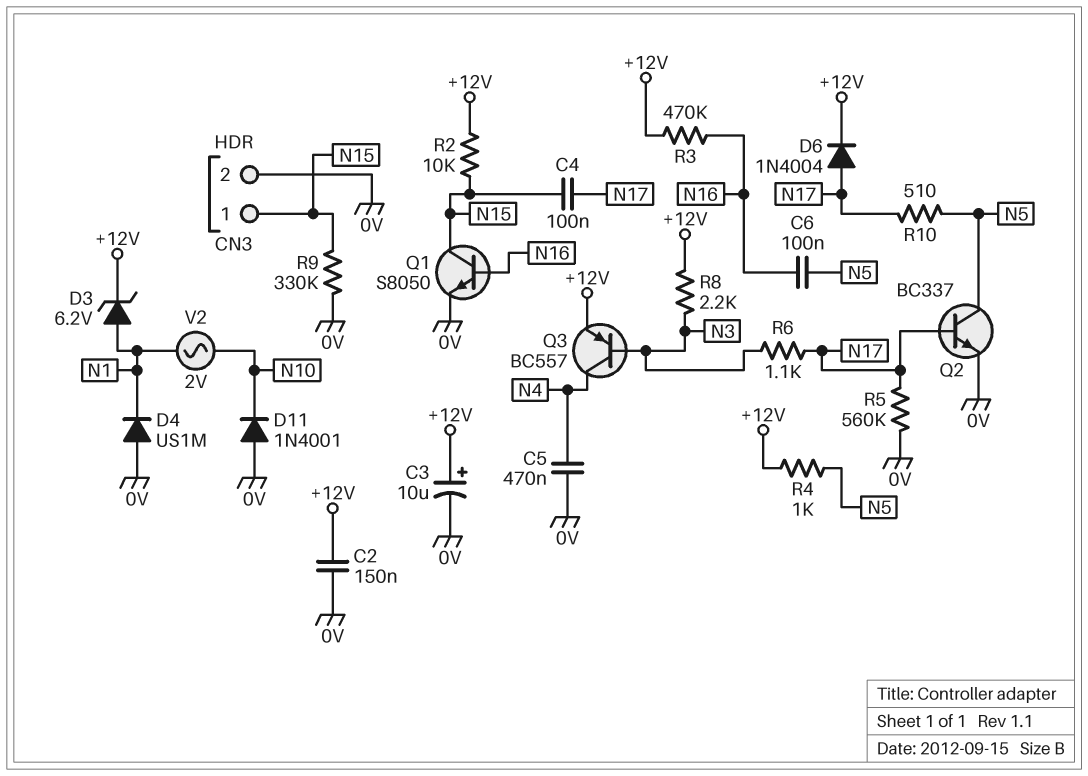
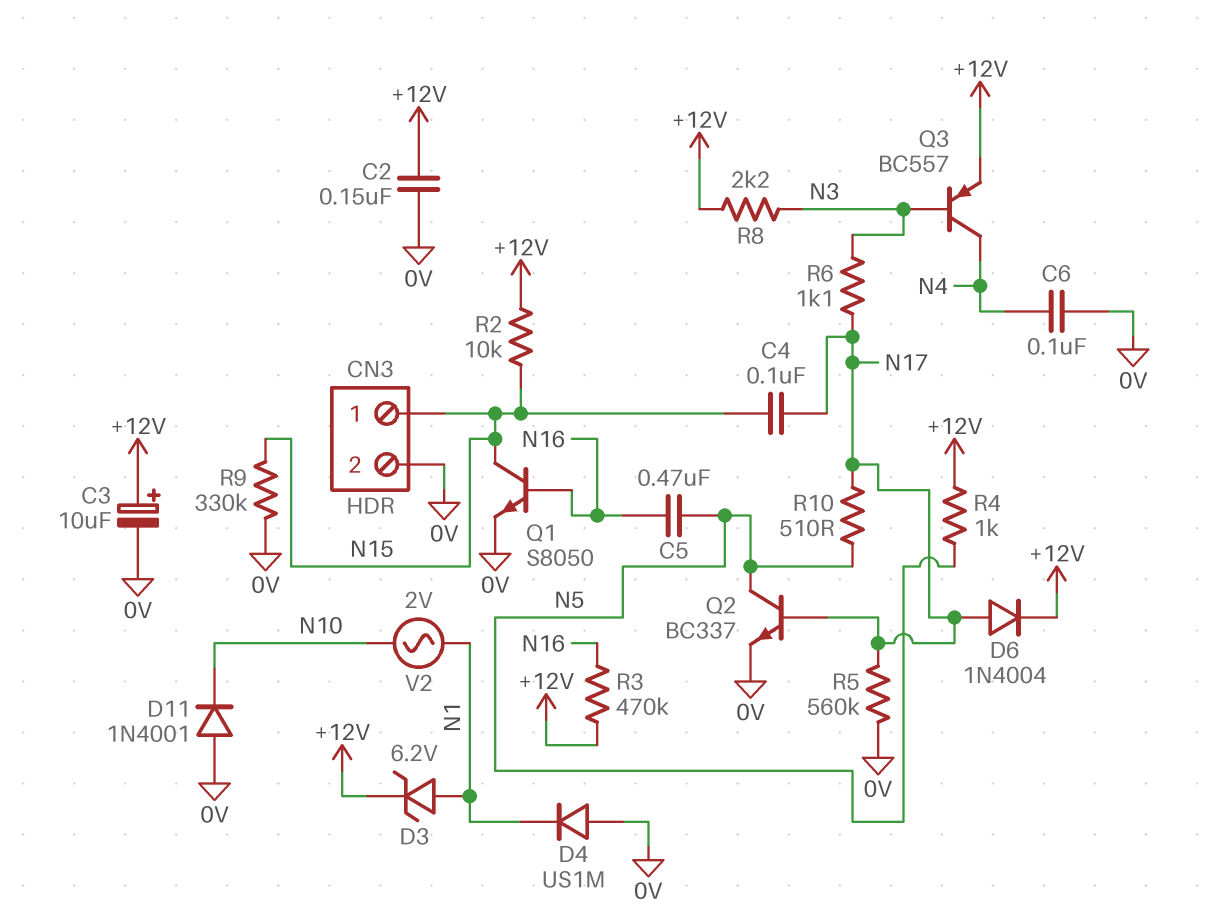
C5: 470nF (0V, N4) -> 470nF (N5, N16)
C6: 100nF (N5, N16) -> 100nF (0V, N4)

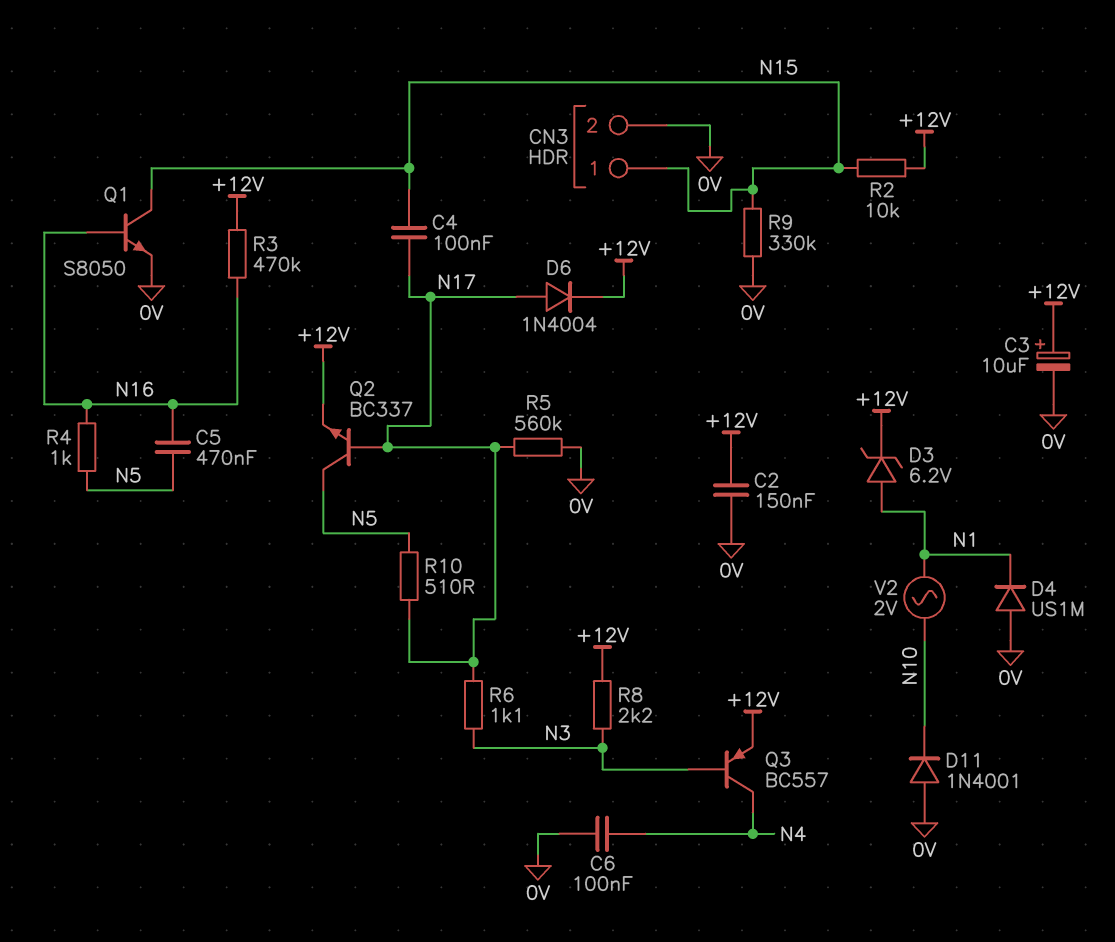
Q2: NPN BC337 (B N17, C N5, E 0V) -> NPN BC337 (B N17, C N5, E +12V)
R4: 1k (+12V, N5) -> 1k (N5, N16)

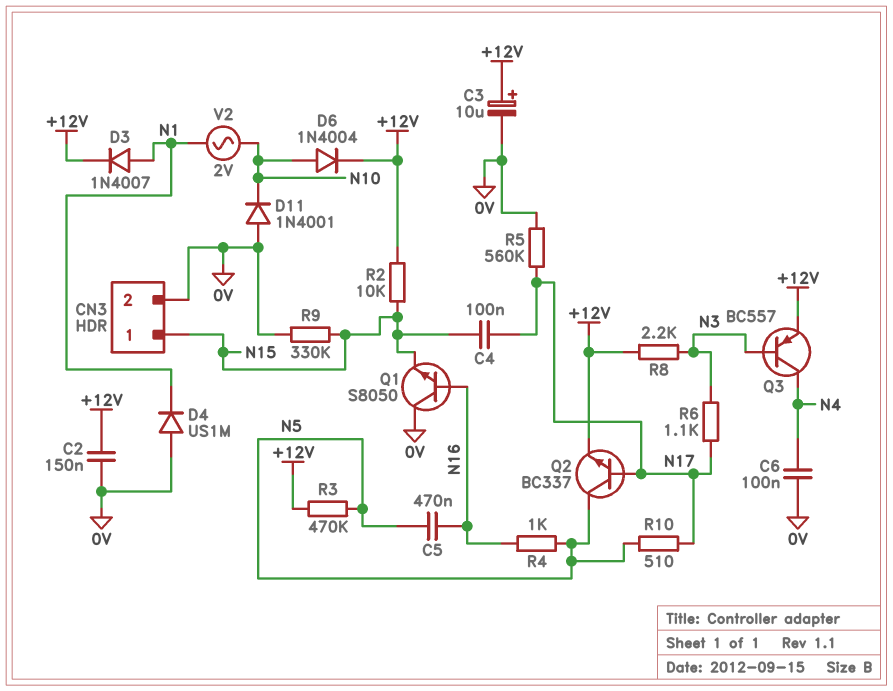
D3: zener 6.2V (A N1, K +12V) -> diode 1N4007 (A N1, K +12V)
D6: diode 1N4004 (A N17, K +12V) -> diode 1N4004 (A N10, K +12V)
Q1: NPN S8050 (B N16, C N15, E 0V) -> NPN S8050 (B N16, C 0V, E N15)
R3: 470k (+12V, N16) -> 470k (+12V, N5)

